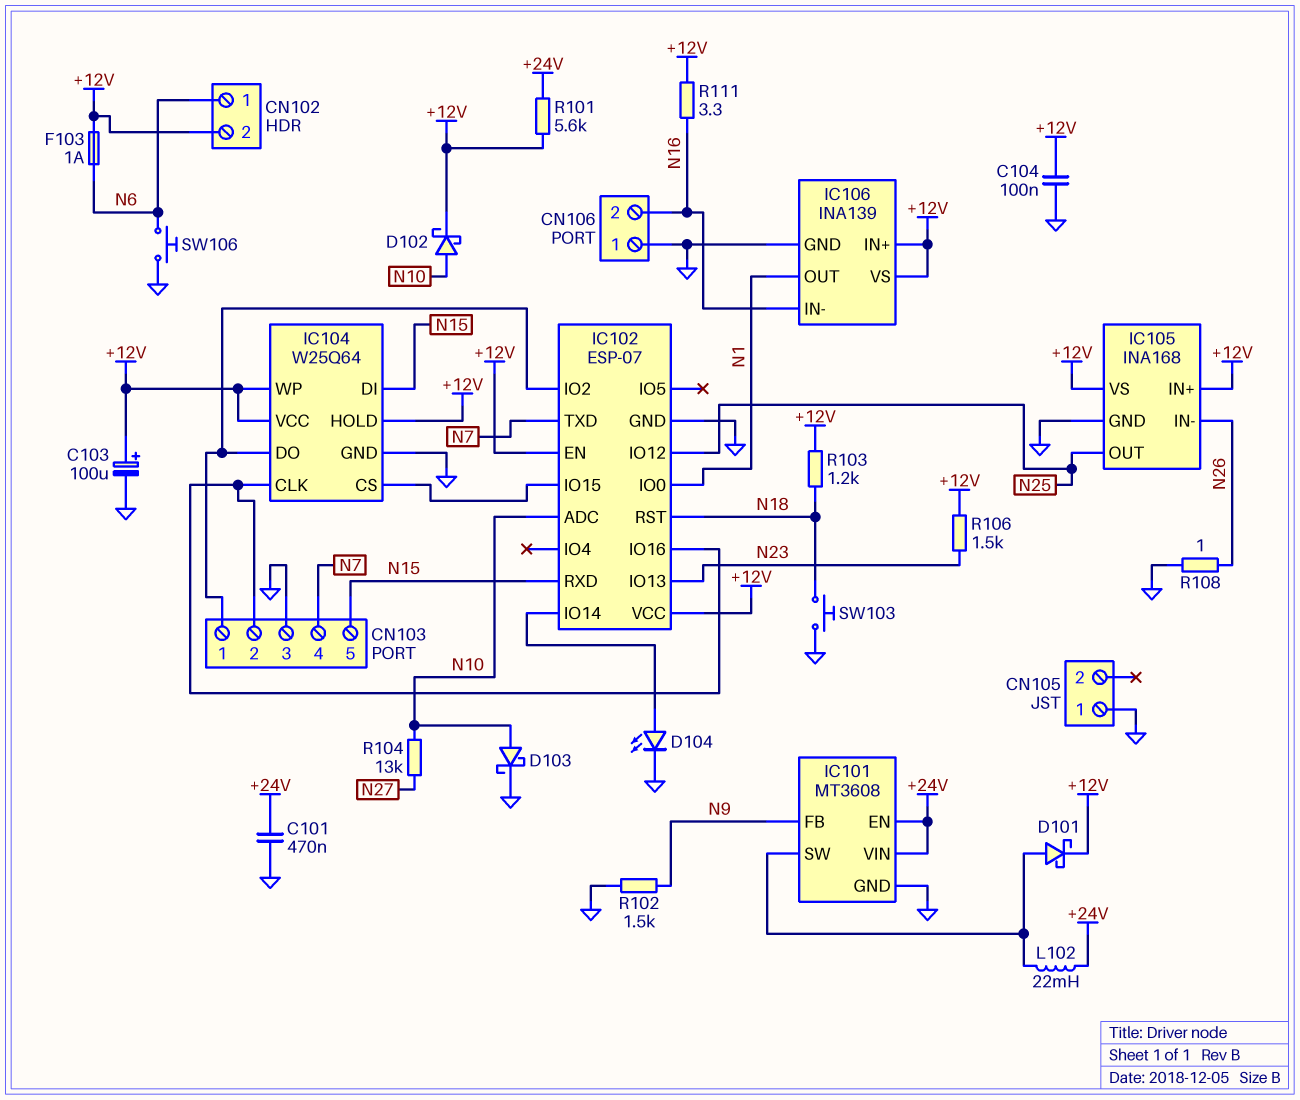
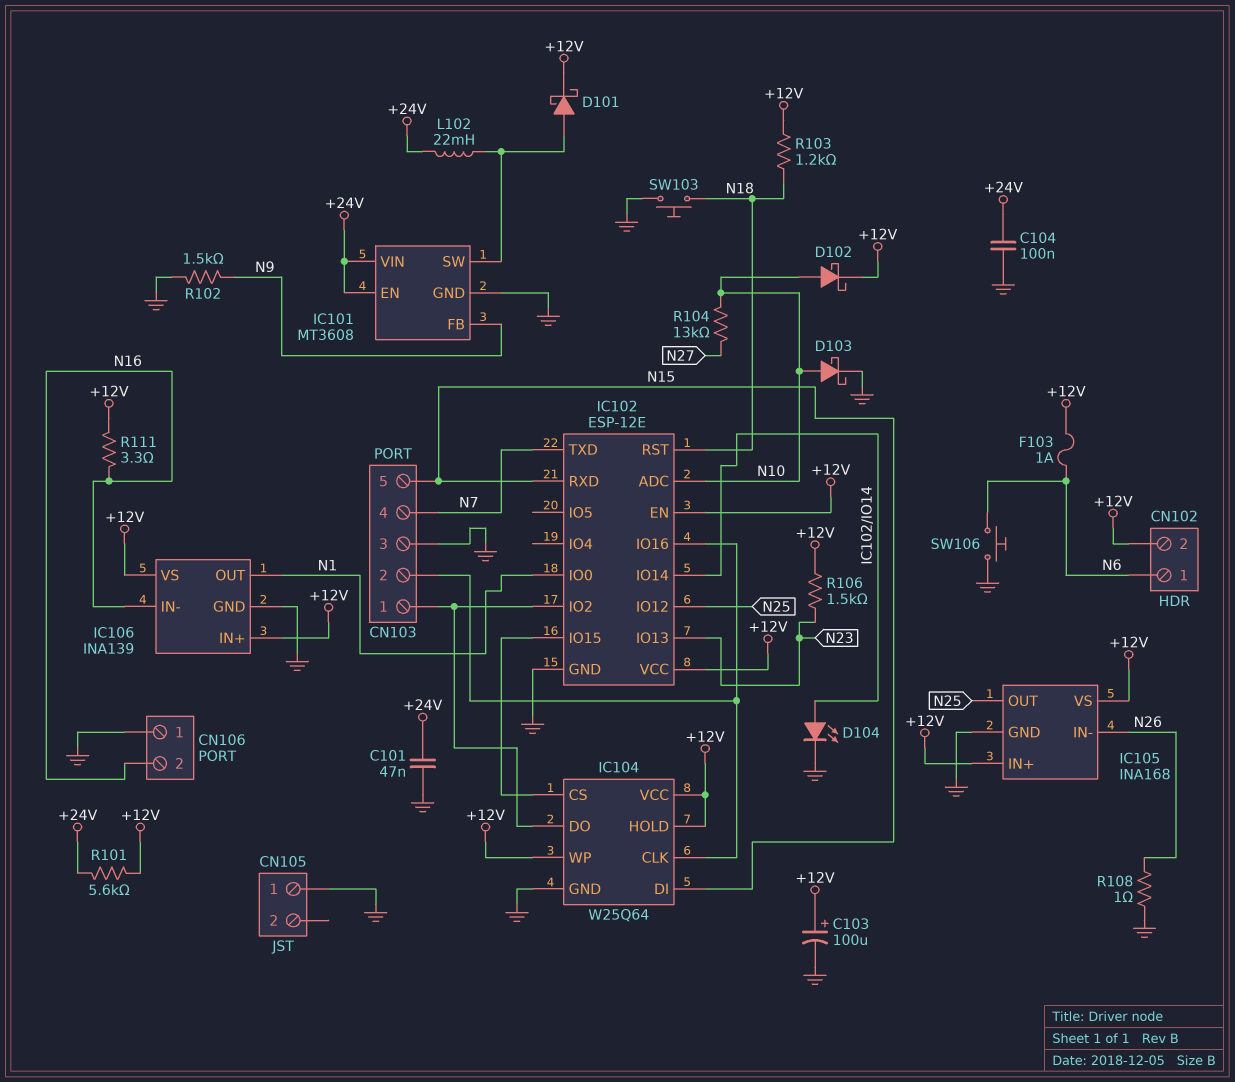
C101: 470nF (+24V, GND) -> 47nF (+24V, GND)
C104: 100nF (+12V, GND) -> 100nF (+24V, GND)
IC102: ESP-07 -> ESP-12E

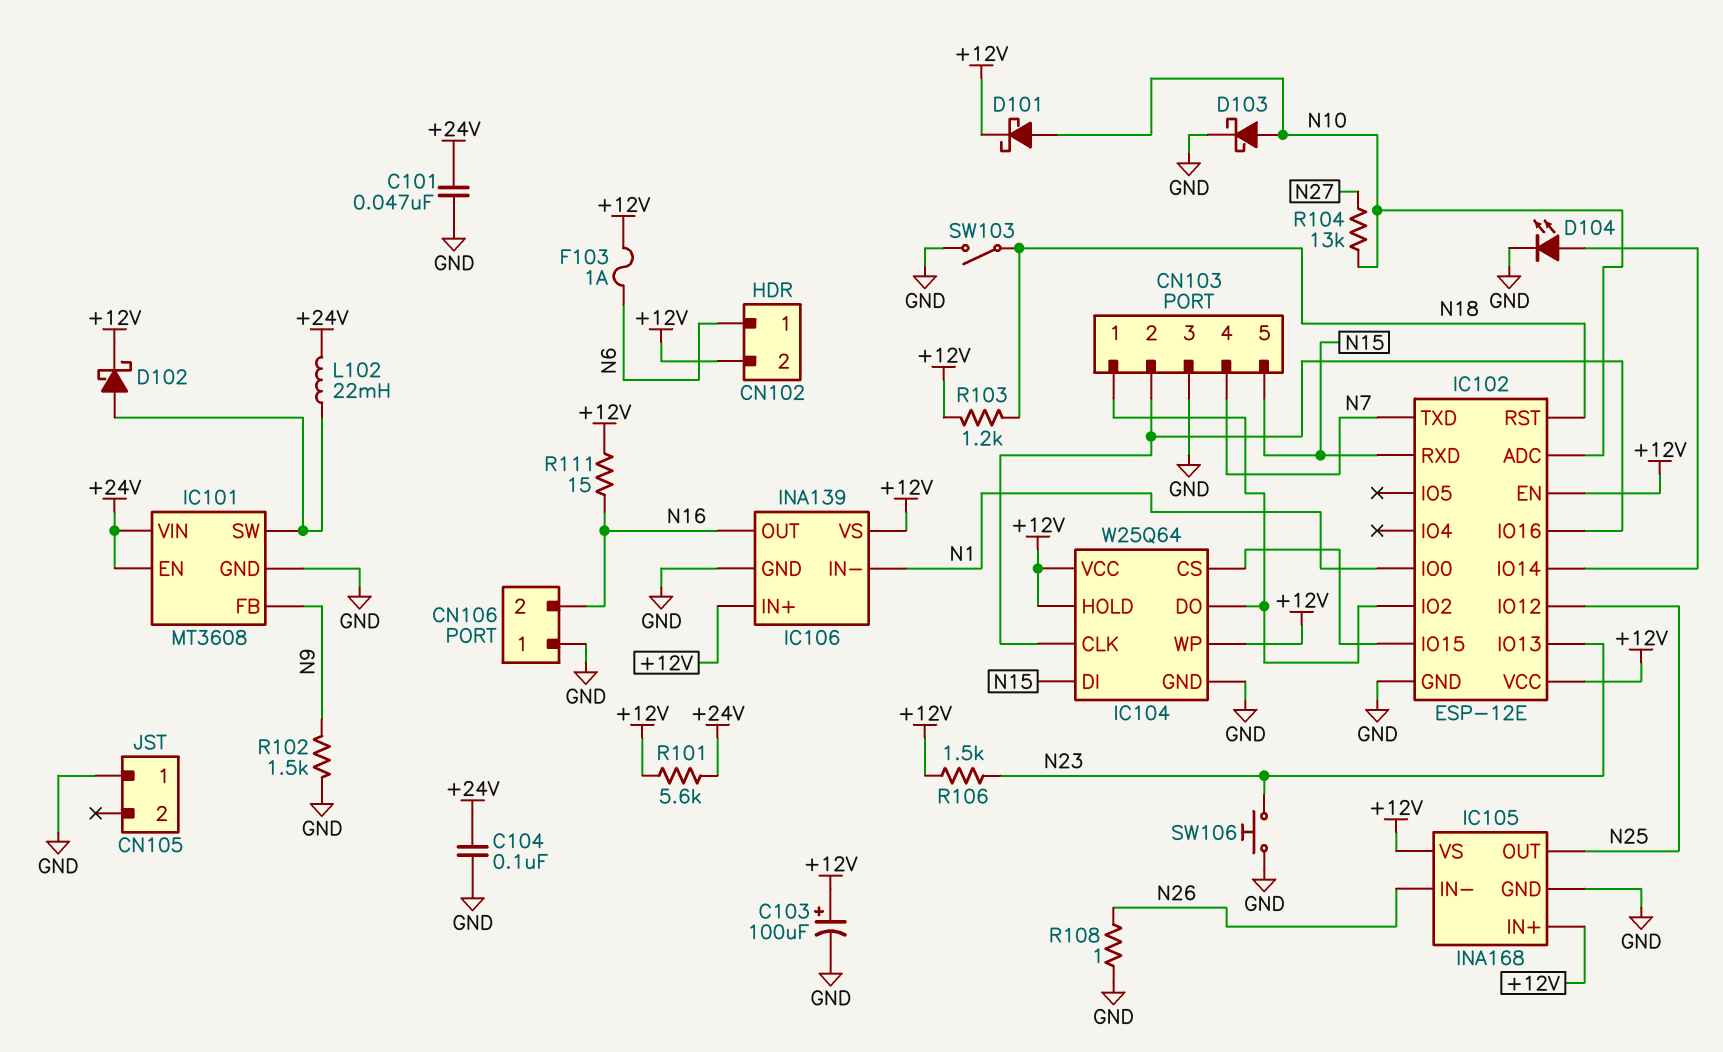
D101: schottky (A IC101/SW, K +12V) -> schottky (A N10, K +12V)
D102: schottky (A N10, K +12V) -> schottky (A IC101/SW, K +12V)
IC106 pin IN-: N16 -> N1
IC106 pin OUT: N1 -> N16
R111: 3.3 (+12V, N16) -> 15 (+12V, N16)
SW103: button (GND, N18) -> switch (GND, N18)
SW106: button (GND, N6) -> button (GND, N23)

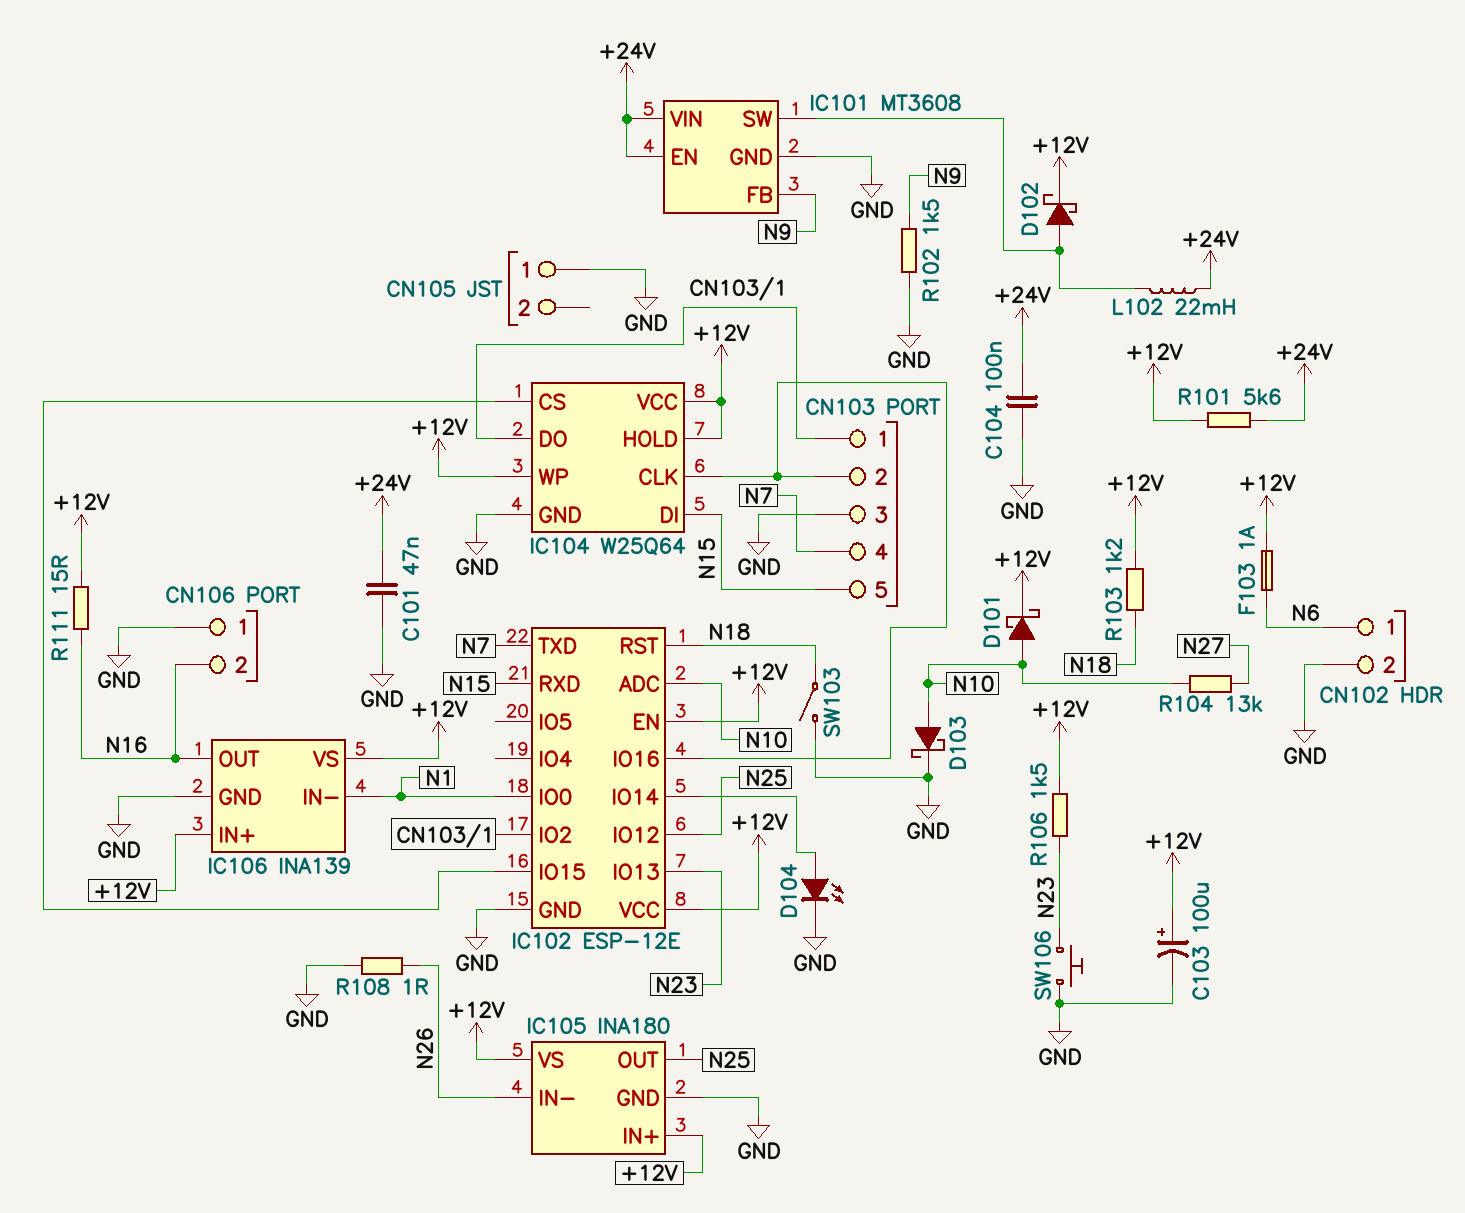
CN102 pin 2: +12V -> GND
IC105: INA168 -> INA180

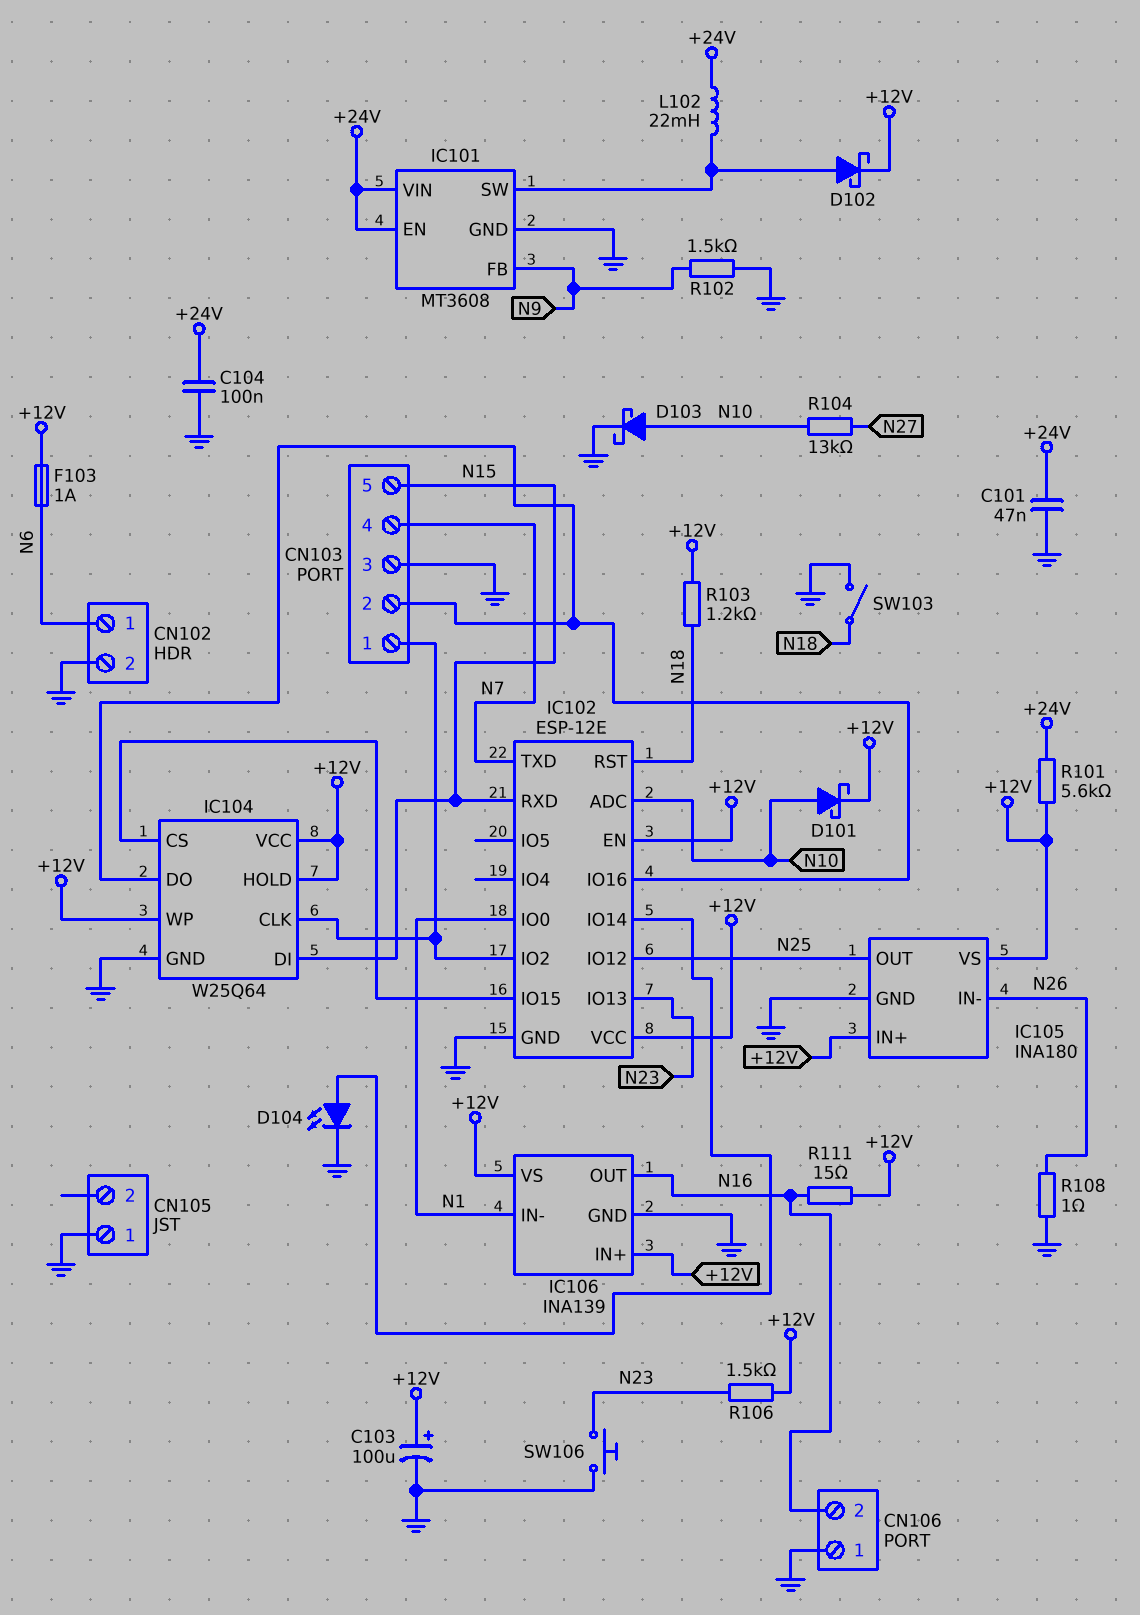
IC104 pin CLK: CN103/2 -> CN103/1
IC104 pin DO: CN103/1 -> CN103/2

